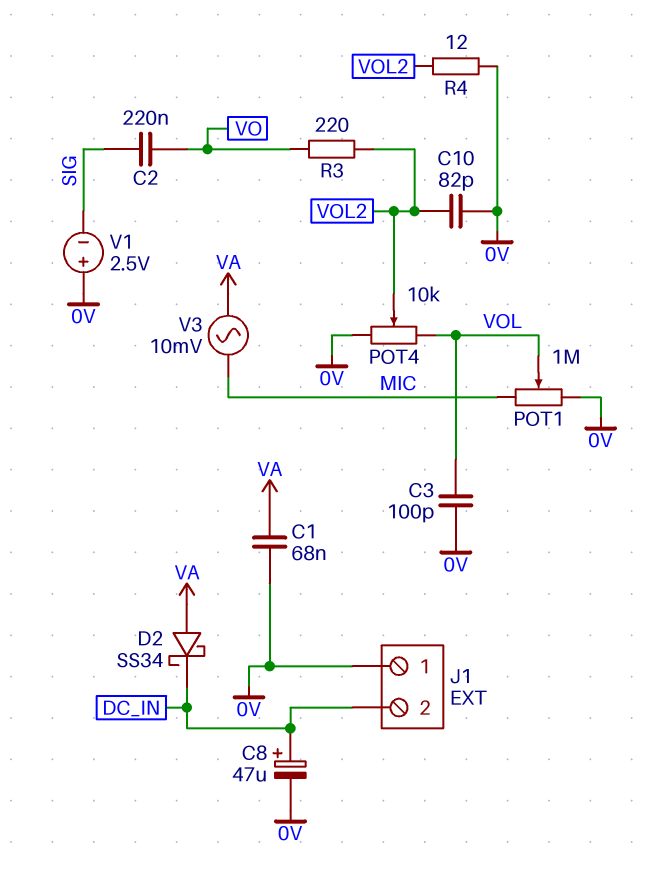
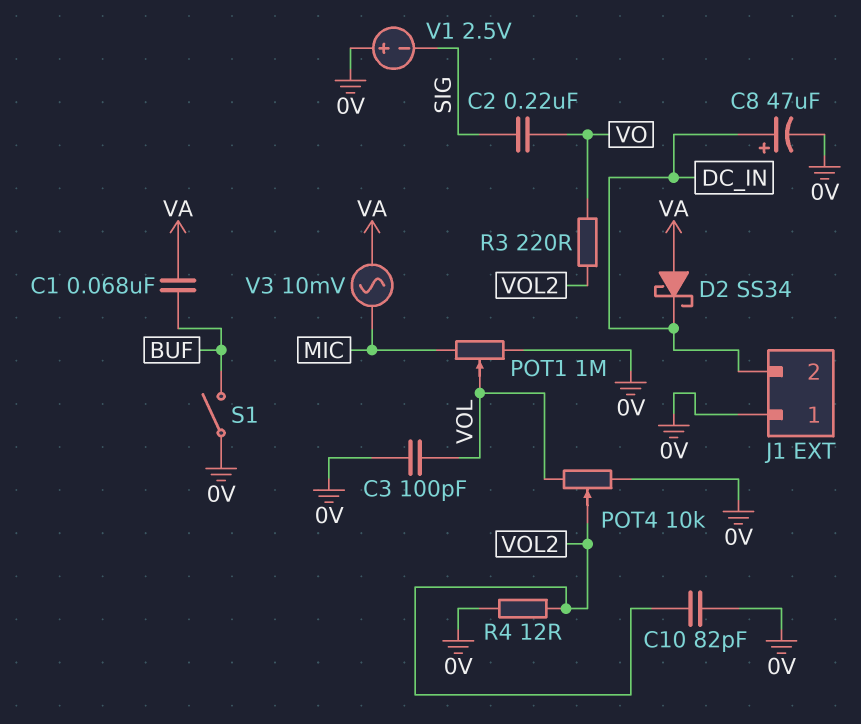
C1: 68nF (0V, VA) -> 68nF (BUF, VA)
S1: none -> switch (0V, BUF)

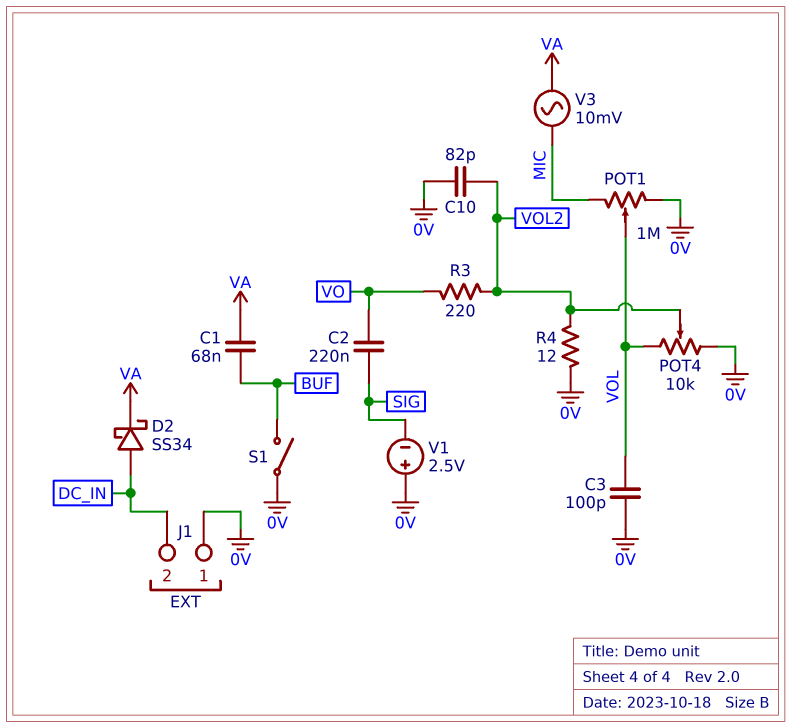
C8: 47uF (plus DC_IN, minus 0V) -> none
D2: schottky SS34 (A VA, K DC_IN) -> schottky SS34 (A DC_IN, K VA)

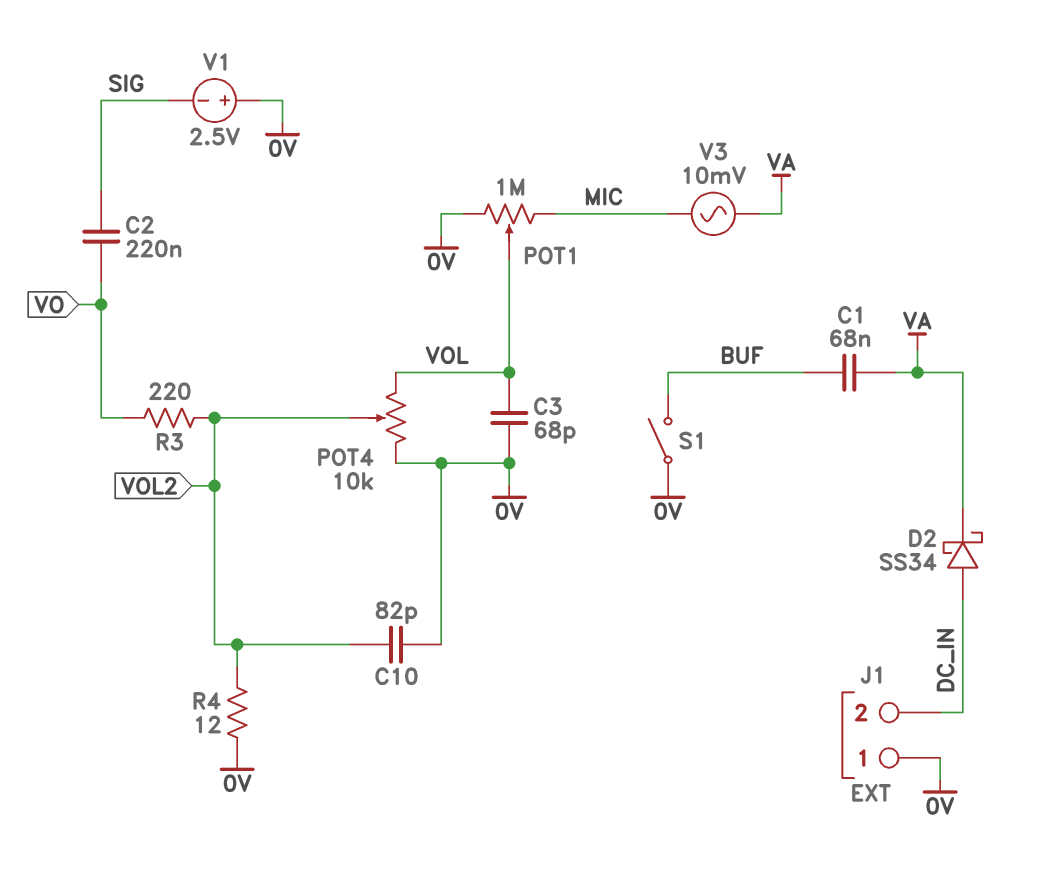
C3: 100pF (0V, VOL) -> 68pF (0V, VOL)

